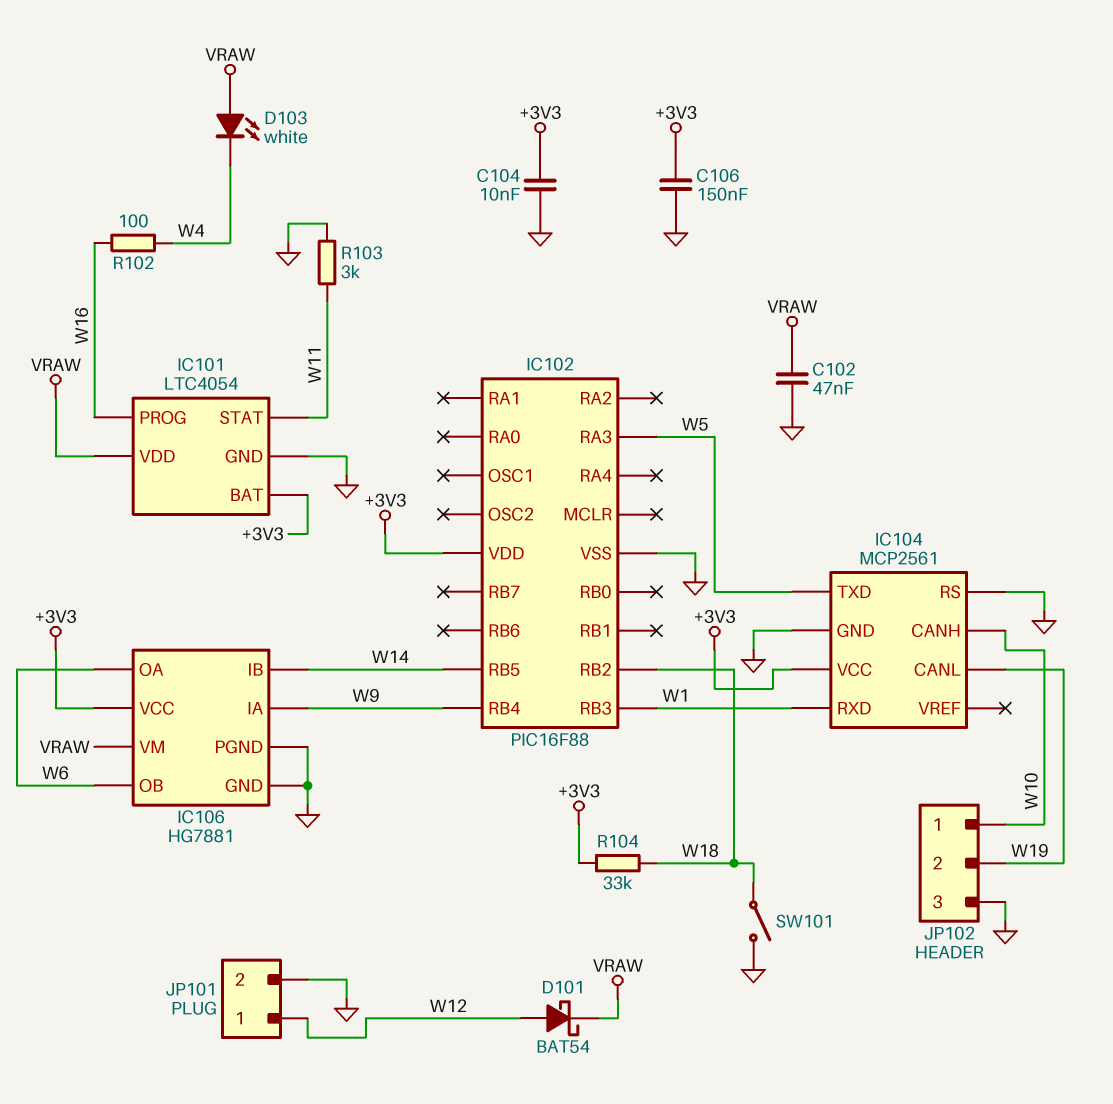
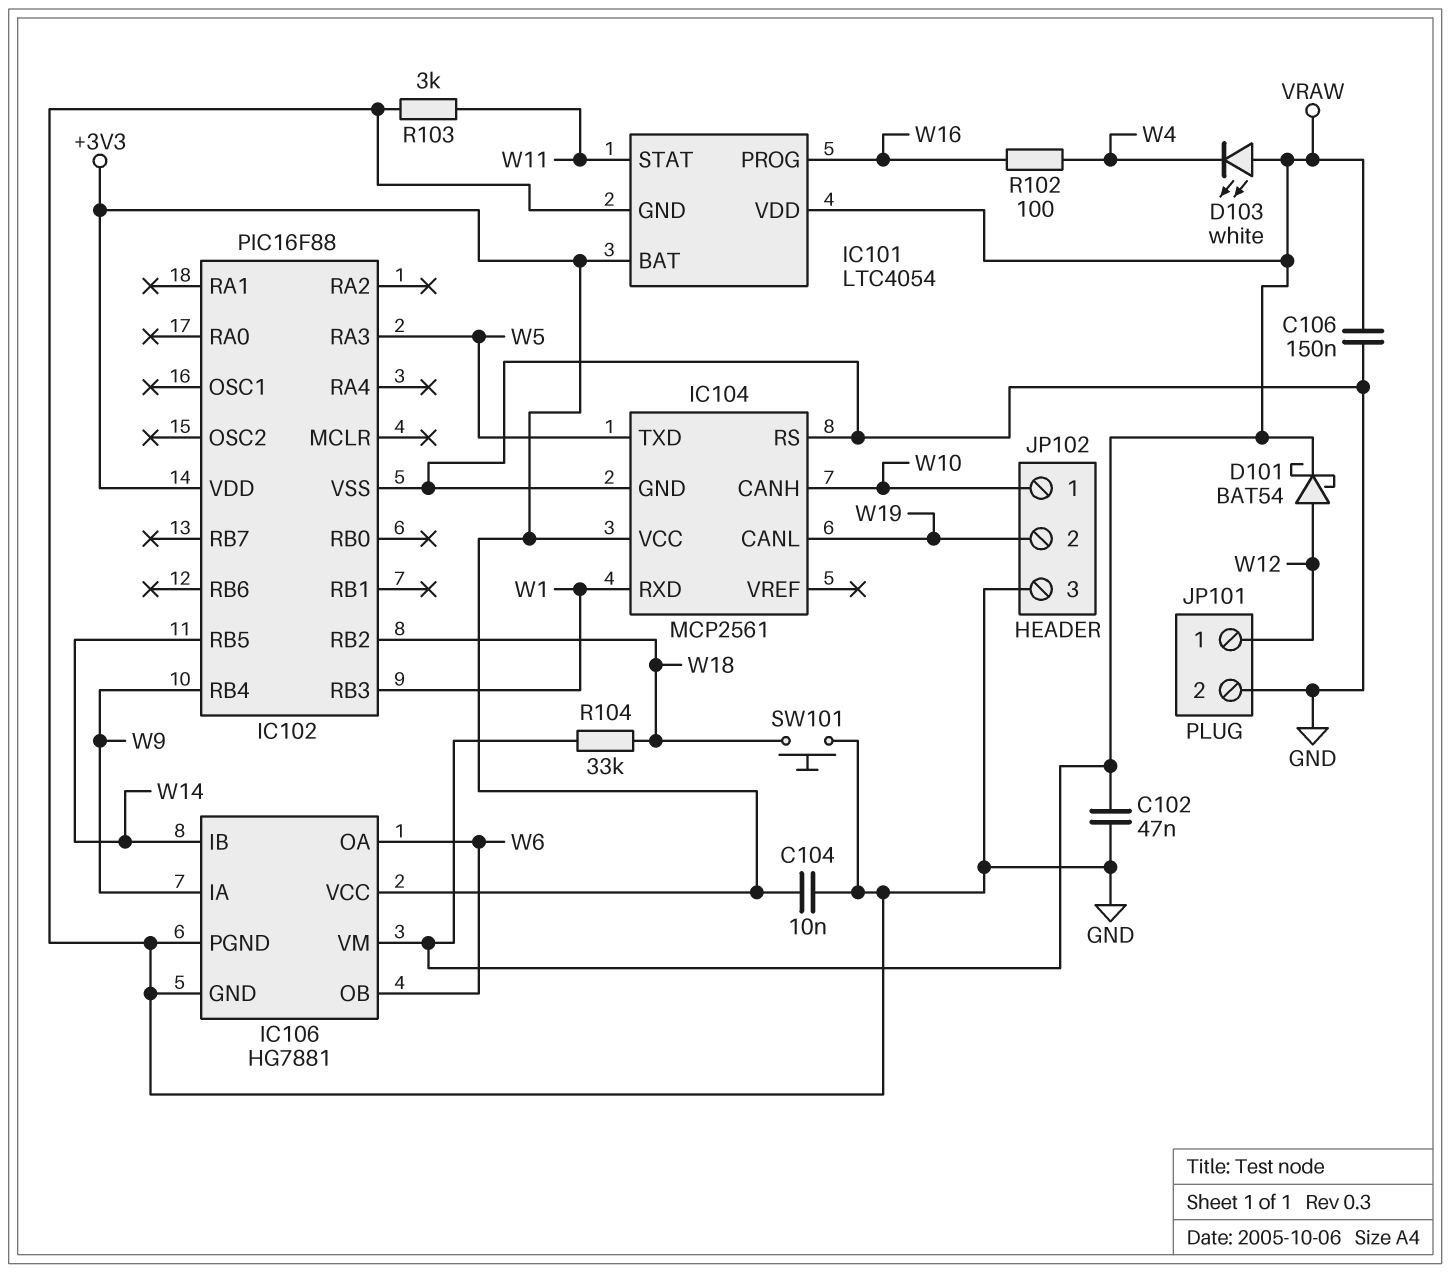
C106: 150nF (+3V3, GND) -> 150nF (GND, VRAW)
R104: 33k (+3V3, W18) -> 33k (VRAW, W18)
SW101: switch (GND, W18) -> button (GND, W18)

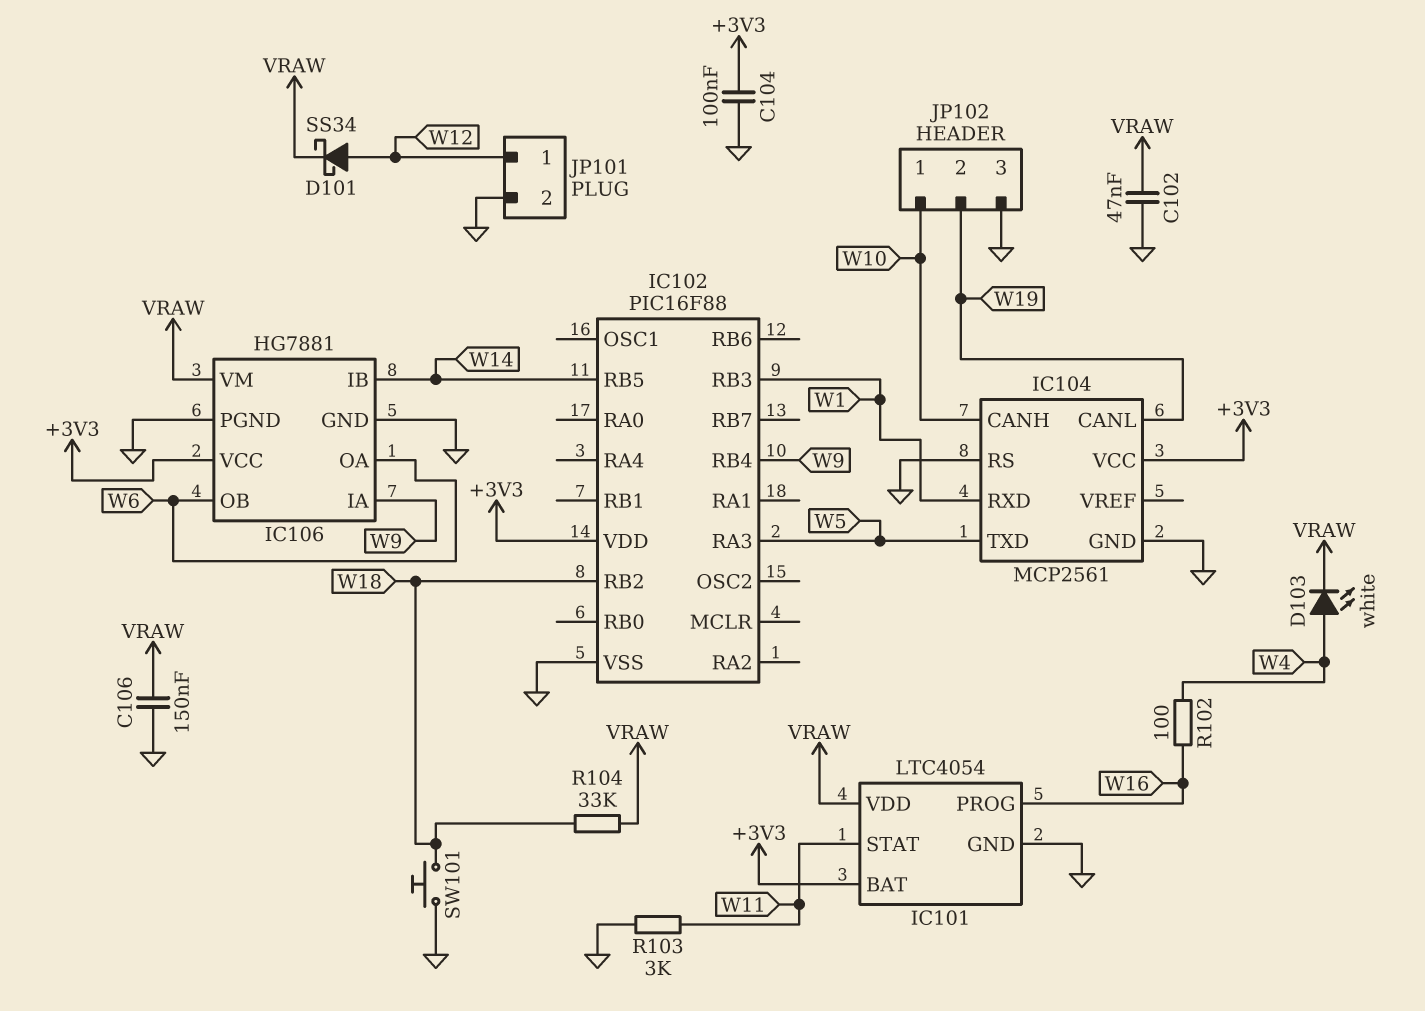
C104: 10nF (+3V3, GND) -> 100nF (+3V3, GND)
D101: schottky BAT54 (A W12, K VRAW) -> schottky SS34 (A W12, K VRAW)
D103: LED white (A VRAW, K W4) -> LED white (A W4, K VRAW)

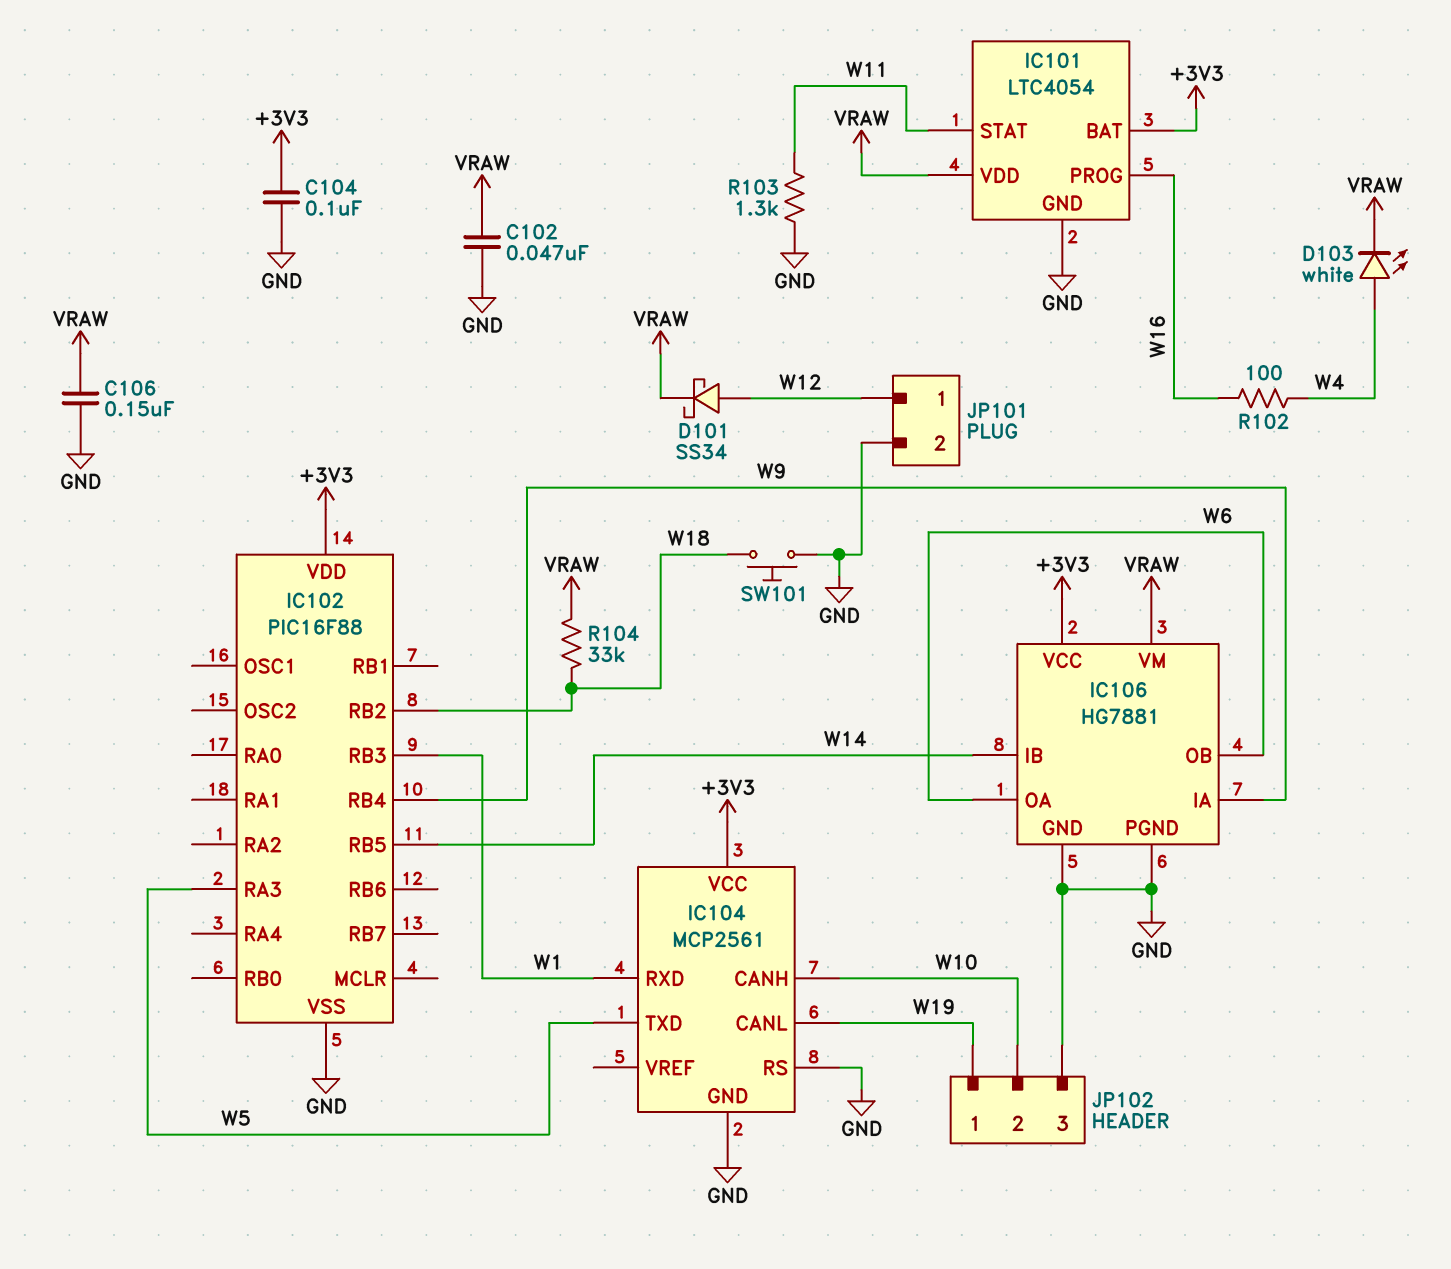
JP102 pin 1: W10 -> W19
JP102 pin 2: W19 -> W10
R103: 3k (GND, W11) -> 1.3k (GND, W11)

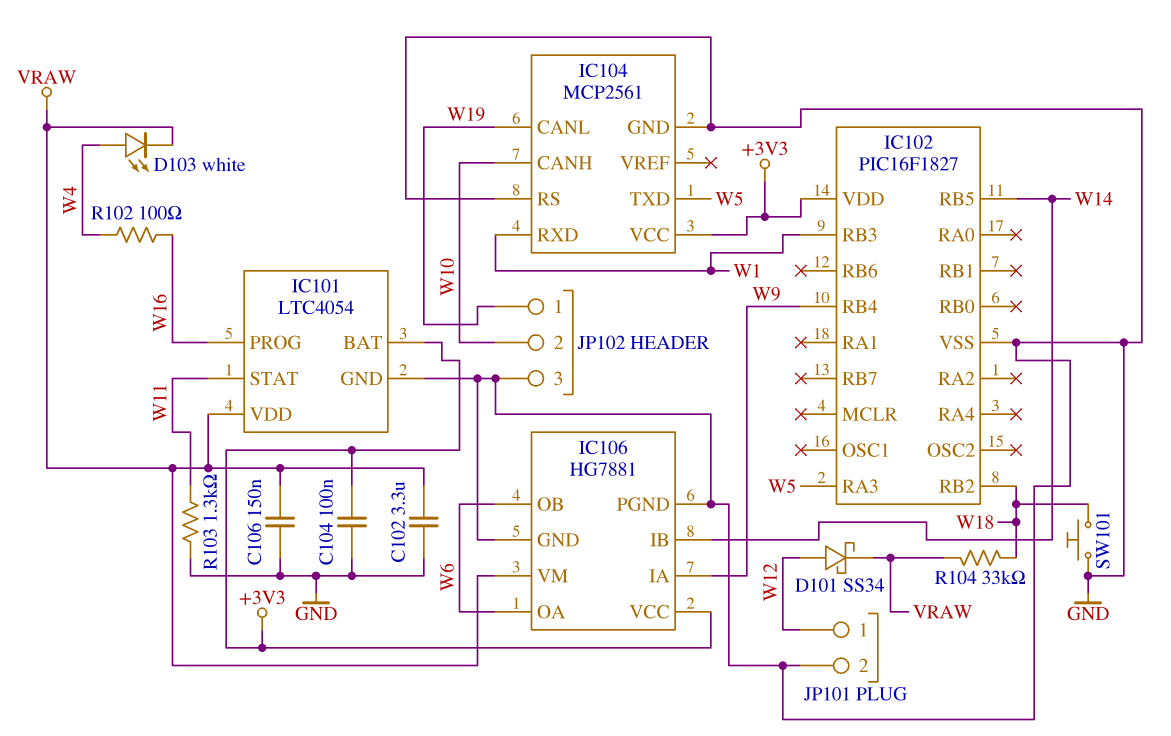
C102: 47nF (GND, VRAW) -> 3.3uF (GND, VRAW)
IC102: PIC16F88 -> PIC16F1827

